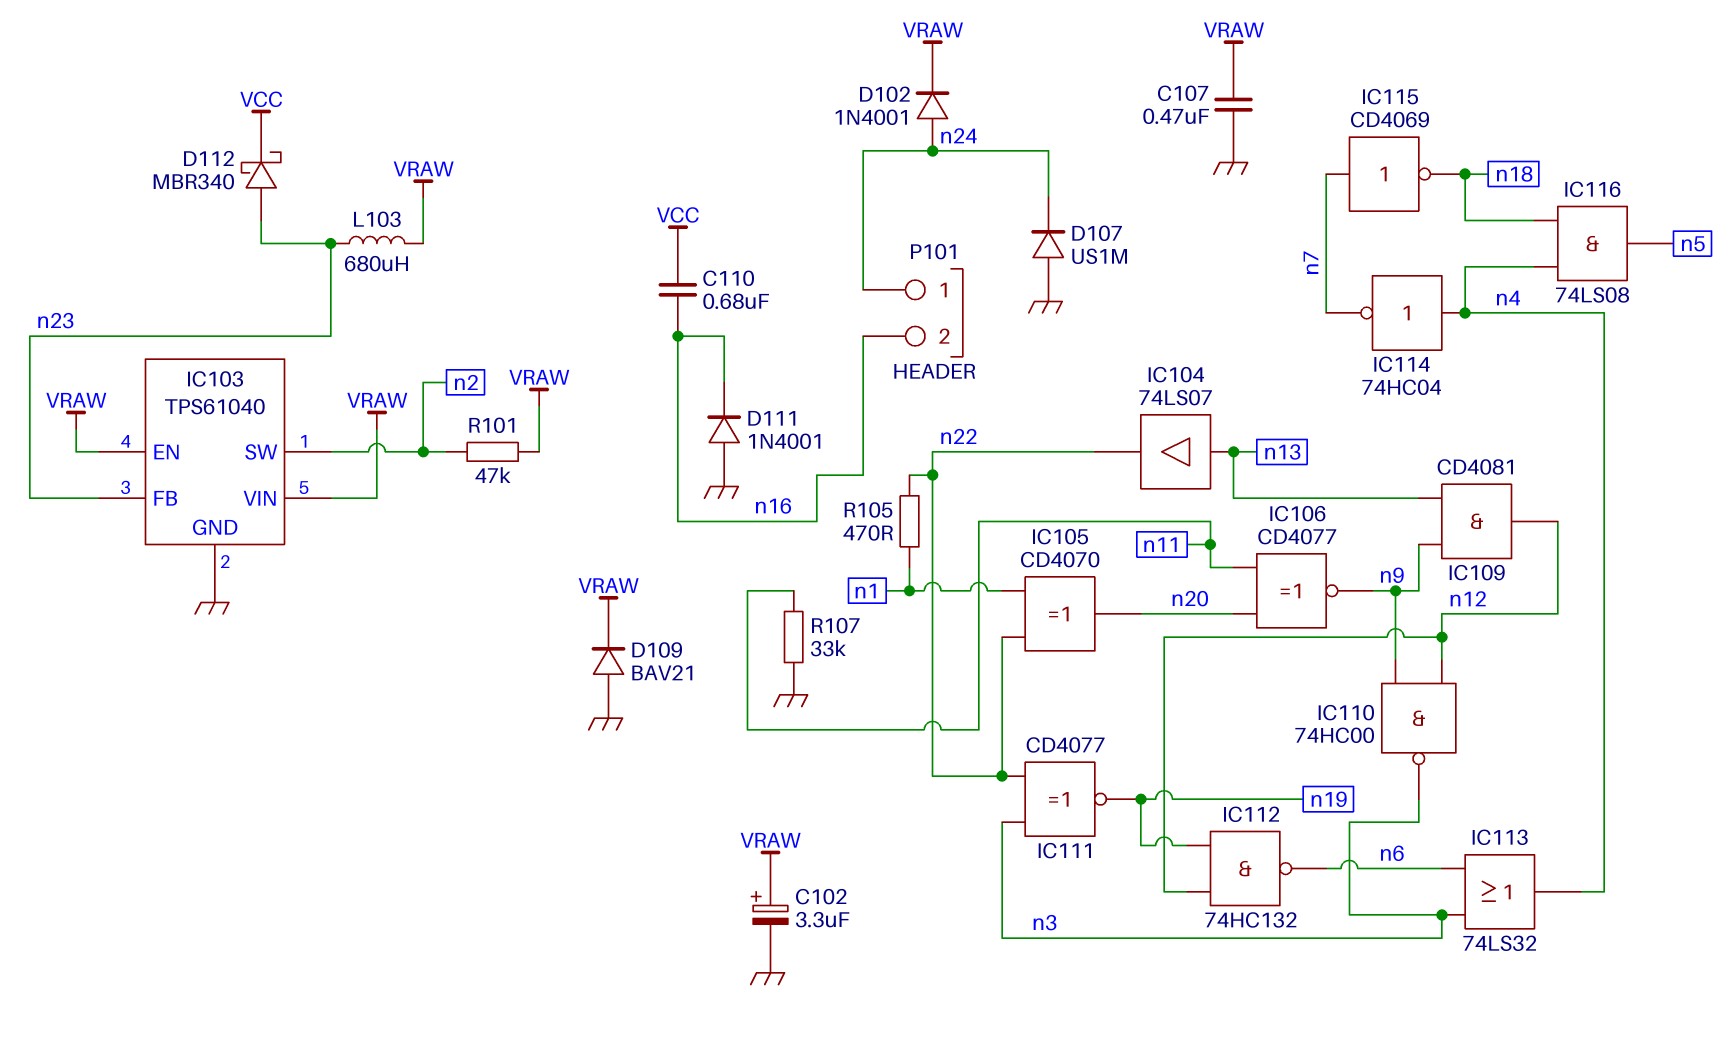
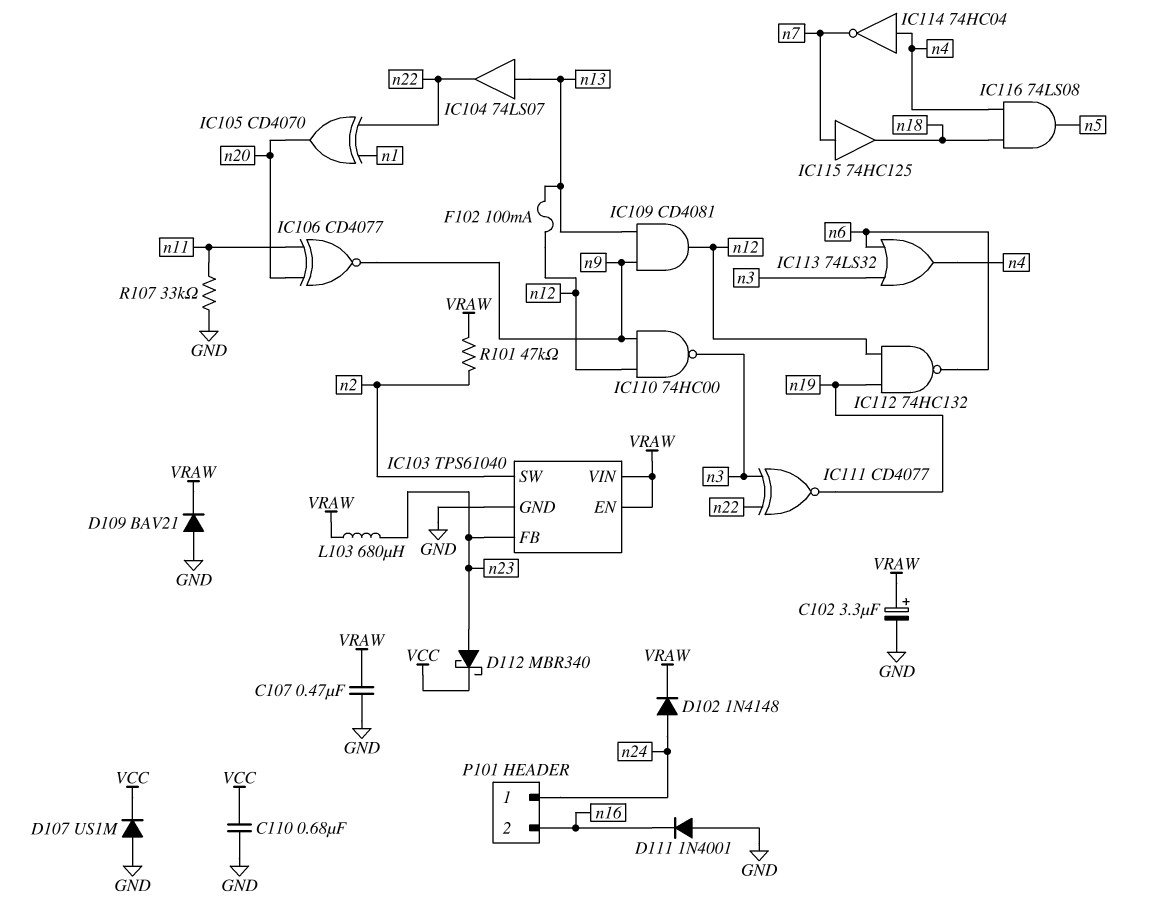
C110: 680nF (VCC, n16) -> 680nF (GND, VCC)
D102: diode 1N4001 (A n24, K VRAW) -> diode 1N4148 (A n24, K VRAW)
D107: diode US1M (A GND, K n24) -> diode US1M (A GND, K VCC)
F102: none -> 100mA (n12, n13)
IC115: NOT CD4069 (in n7, out n18) -> buffer 74HC125 (in n7, out n18)
R105: 470 (n1, n22) -> none

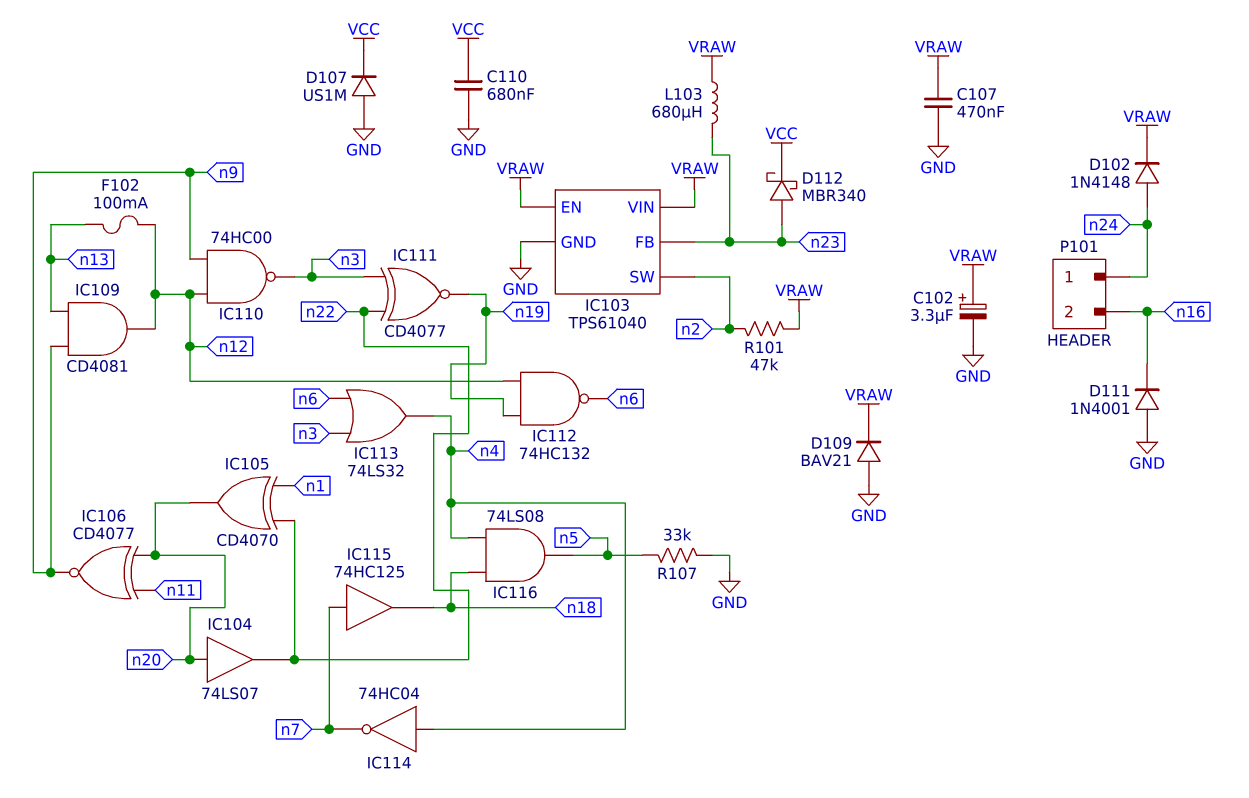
IC104: buffer 74LS07 (in n13, out n22) -> buffer 74LS07 (in n20, out n22)
R107: 33k (GND, n11) -> 33k (GND, n5)

